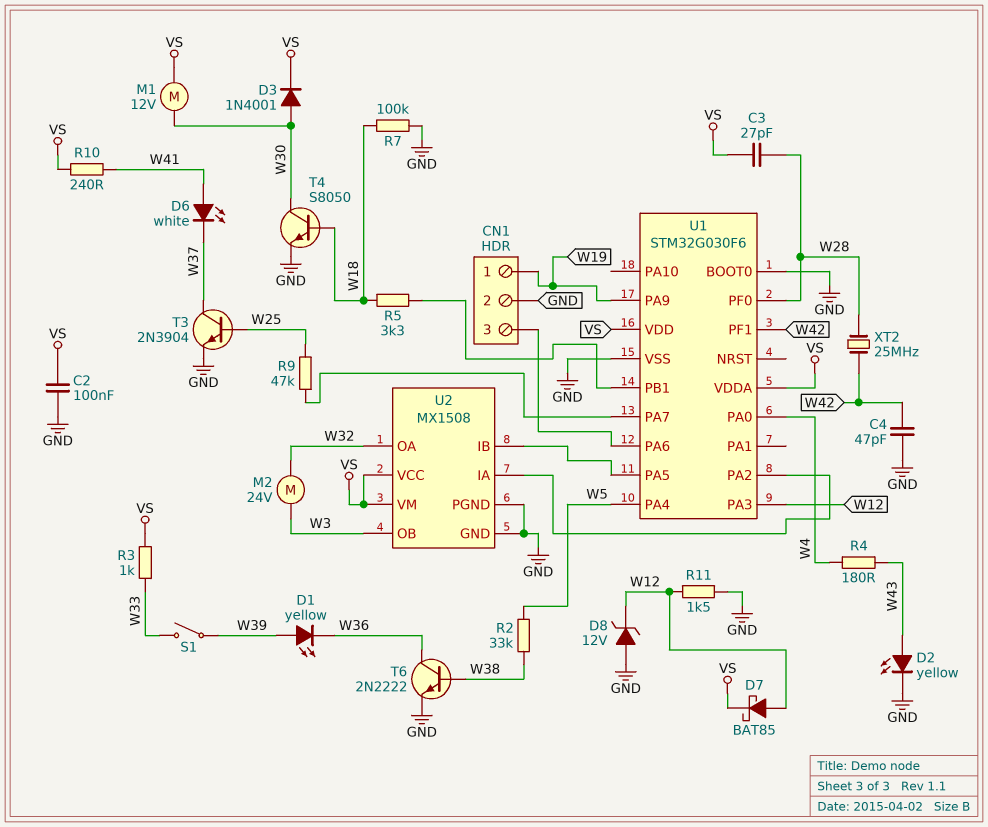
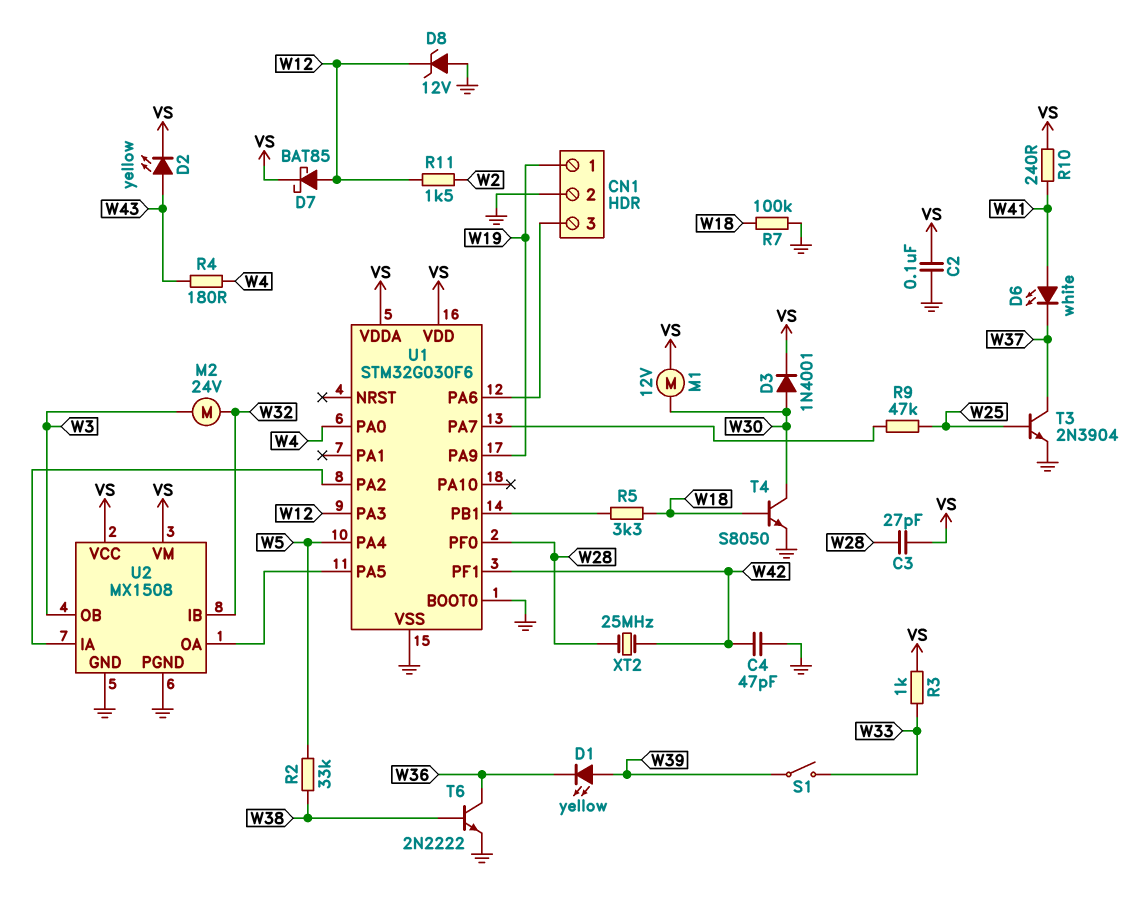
D2: LED yellow (A W43, K GND) -> LED yellow (A W43, K VS)
R11: 1.5k (GND, W12) -> 1.5k (W2, W12)
U2 pin IB: U1/PA5 -> W32
U2 pin OA: W32 -> U1/PA5

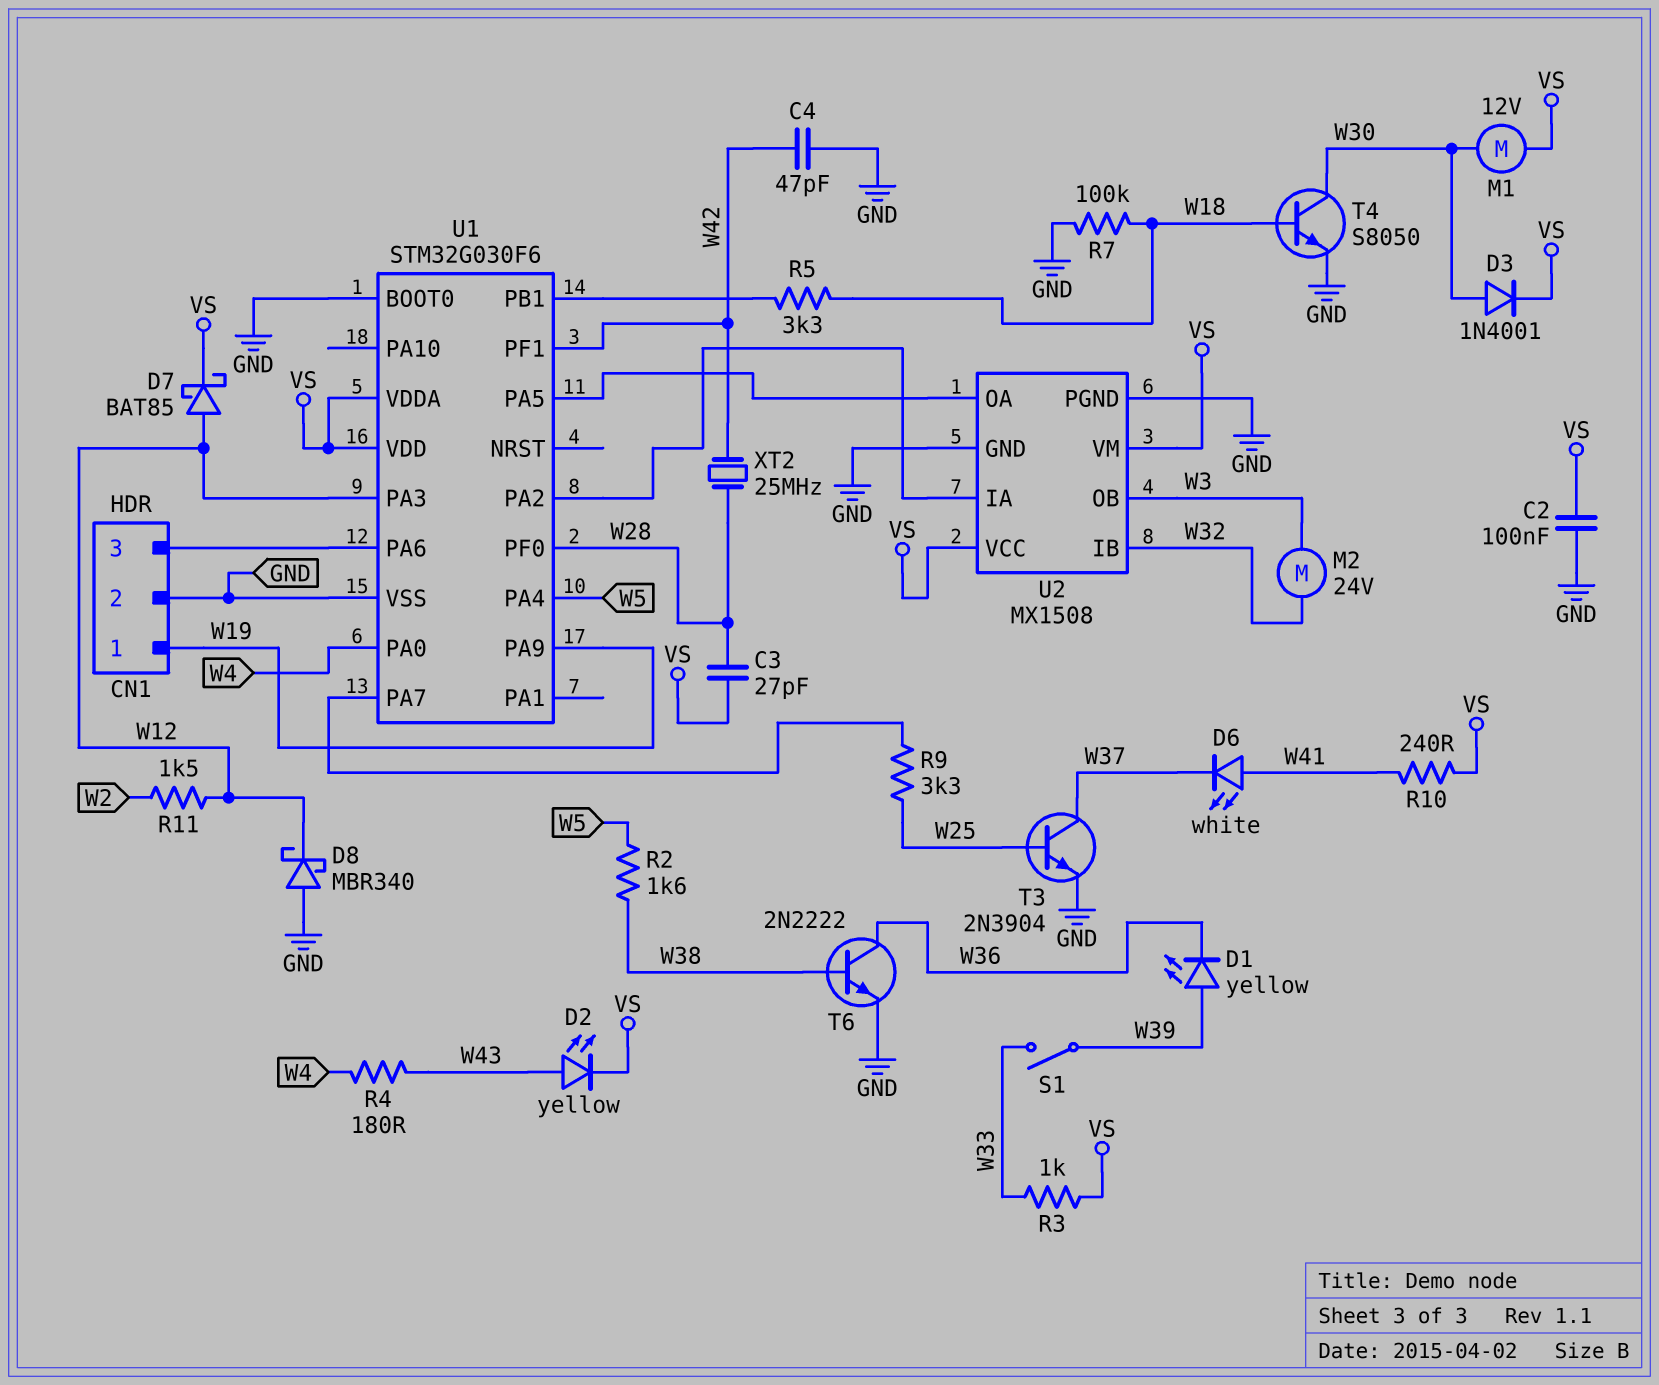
D8: zener 12V (A GND, K W12) -> schottky MBR340 (A GND, K W12)
R2: 33k (W5, W38) -> 1.6k (W5, W38)
R9: 47k (U1/PA7, W25) -> 3.3k (U1/PA7, W25)

